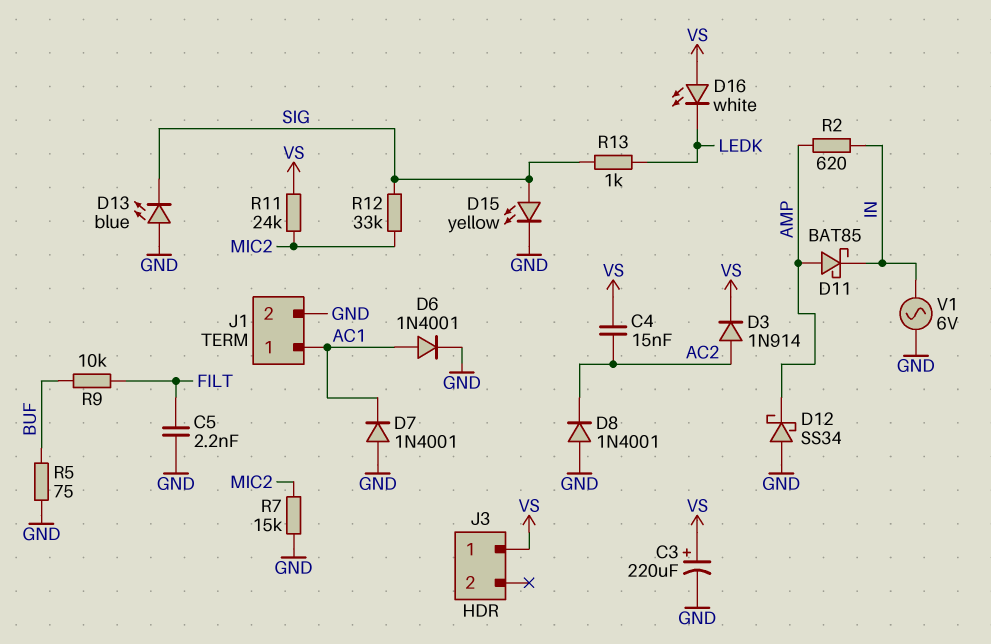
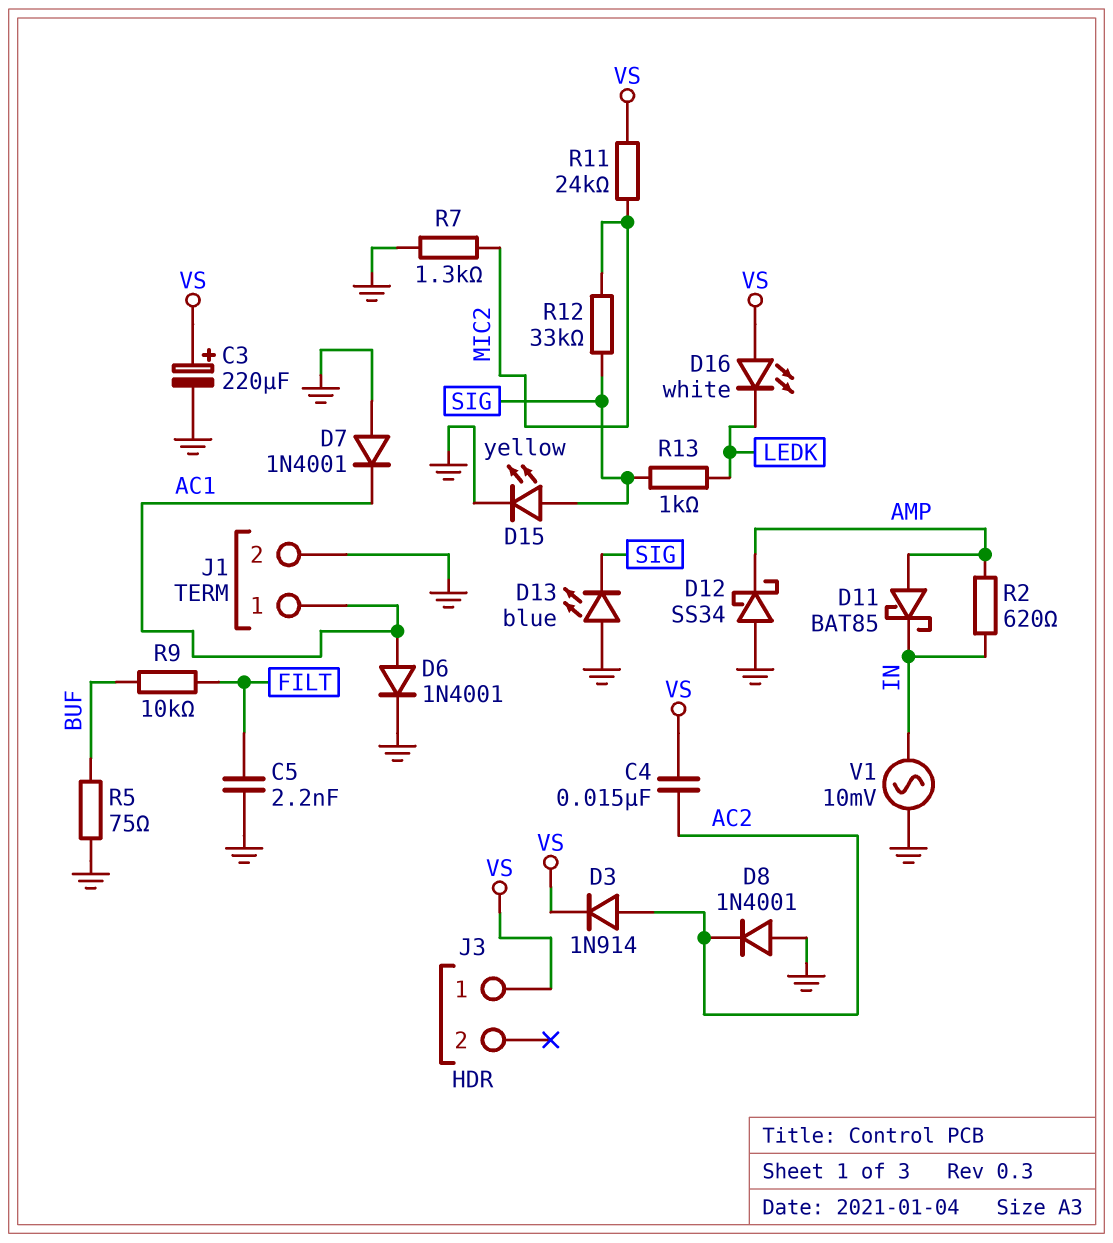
R7: 15k (GND, MIC2) -> 1.3k (GND, MIC2)
V1: AC 6V (GND, IN) -> AC 10mV (GND, IN)

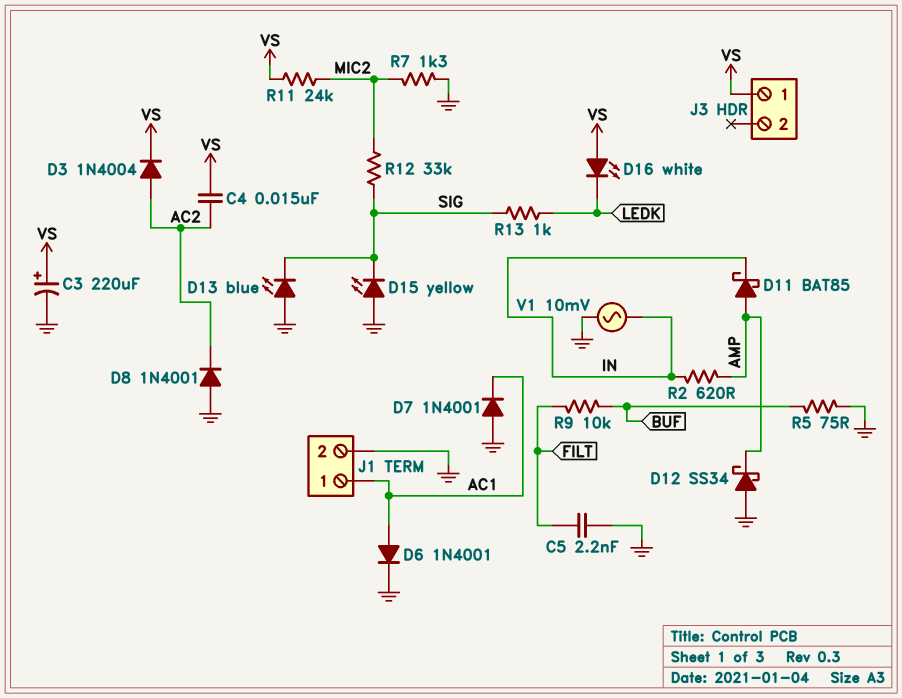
D3: diode 1N914 (A AC2, K VS) -> diode 1N4004 (A AC2, K VS)
D15: LED yellow (A SIG, K GND) -> LED yellow (A GND, K SIG)

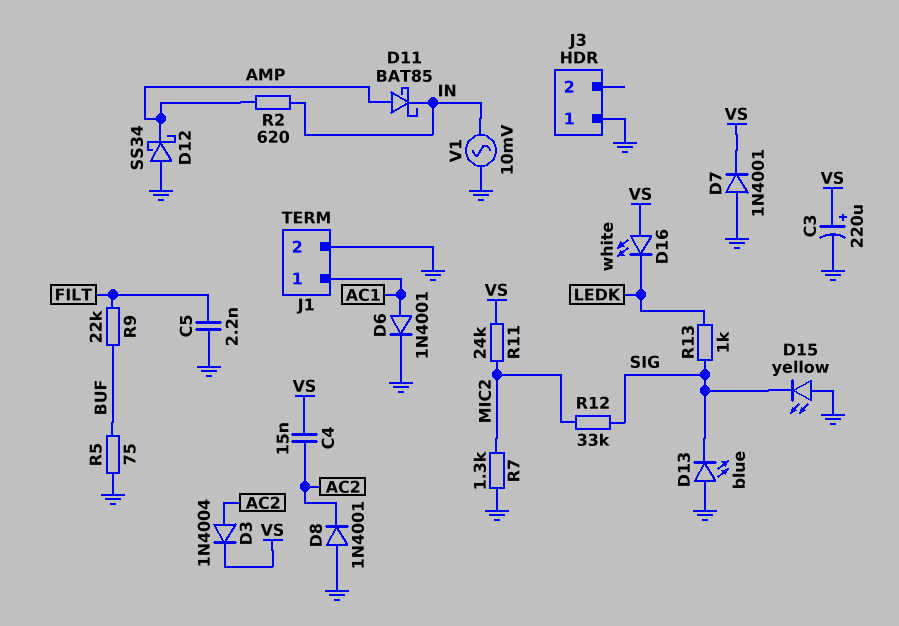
D7: diode 1N4001 (A GND, K AC1) -> diode 1N4001 (A GND, K VS)
J3 pin 1: VS -> GND
R9: 10k (BUF, FILT) -> 22k (BUF, FILT)

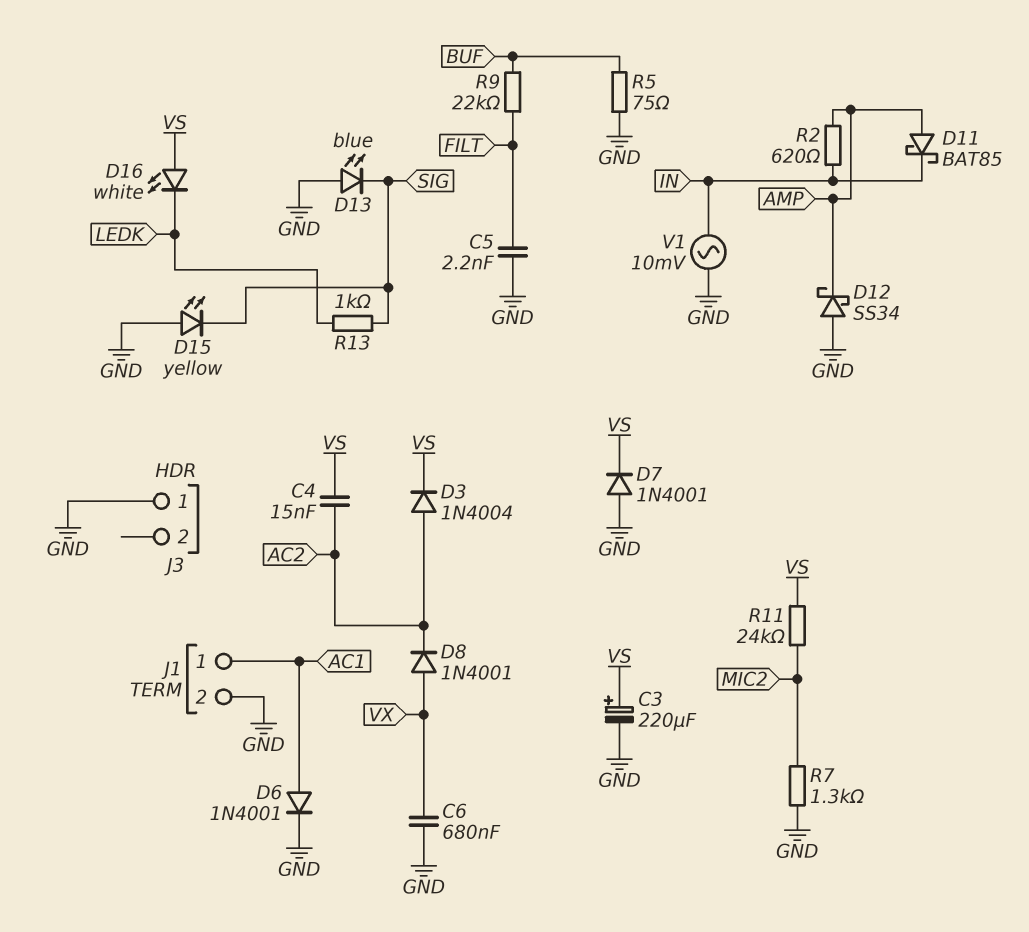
C6: none -> 680nF (GND, VX)
D8: diode 1N4001 (A GND, K AC2) -> diode 1N4001 (A VX, K AC2)
R12: 33k (MIC2, SIG) -> none

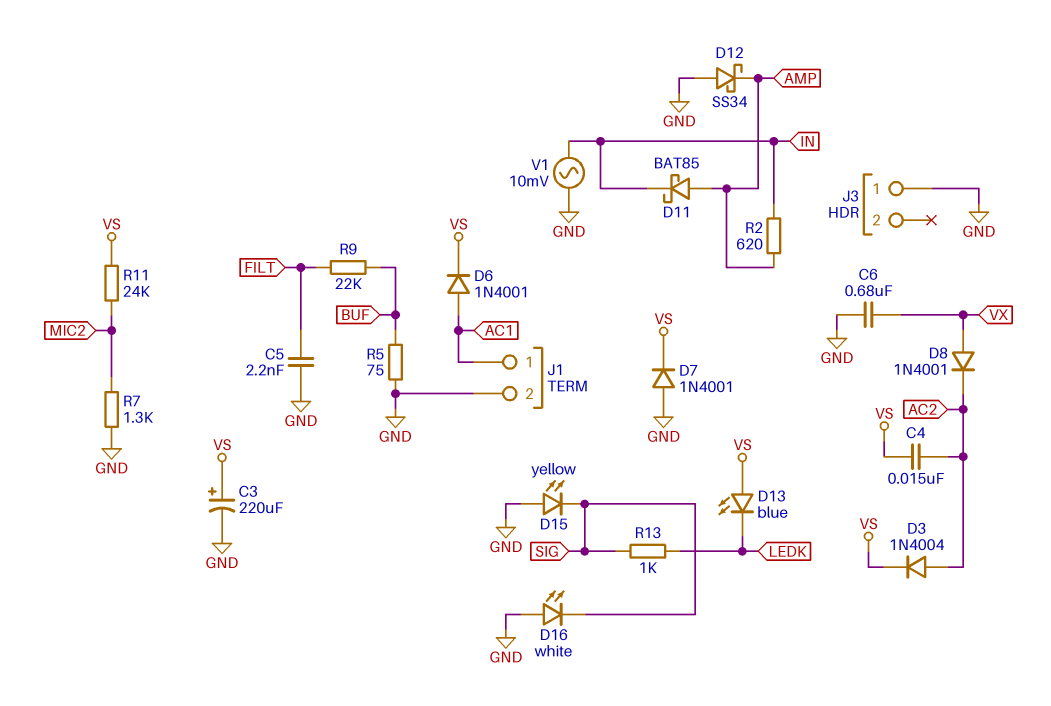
D6: diode 1N4001 (A AC1, K GND) -> diode 1N4001 (A AC1, K VS)
D13: LED blue (A GND, K SIG) -> LED blue (A VS, K LEDK)
D16: LED white (A VS, K LEDK) -> LED white (A GND, K SIG)

